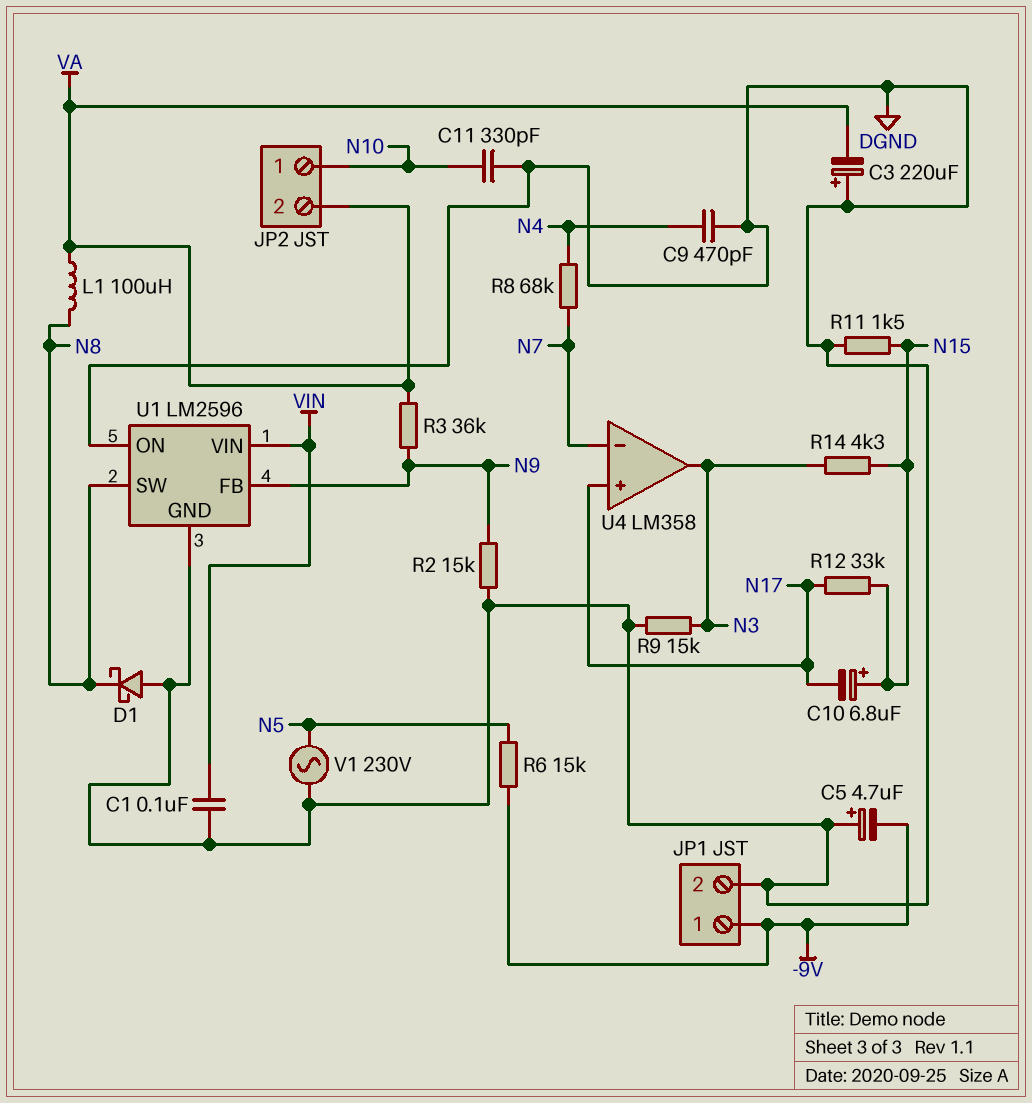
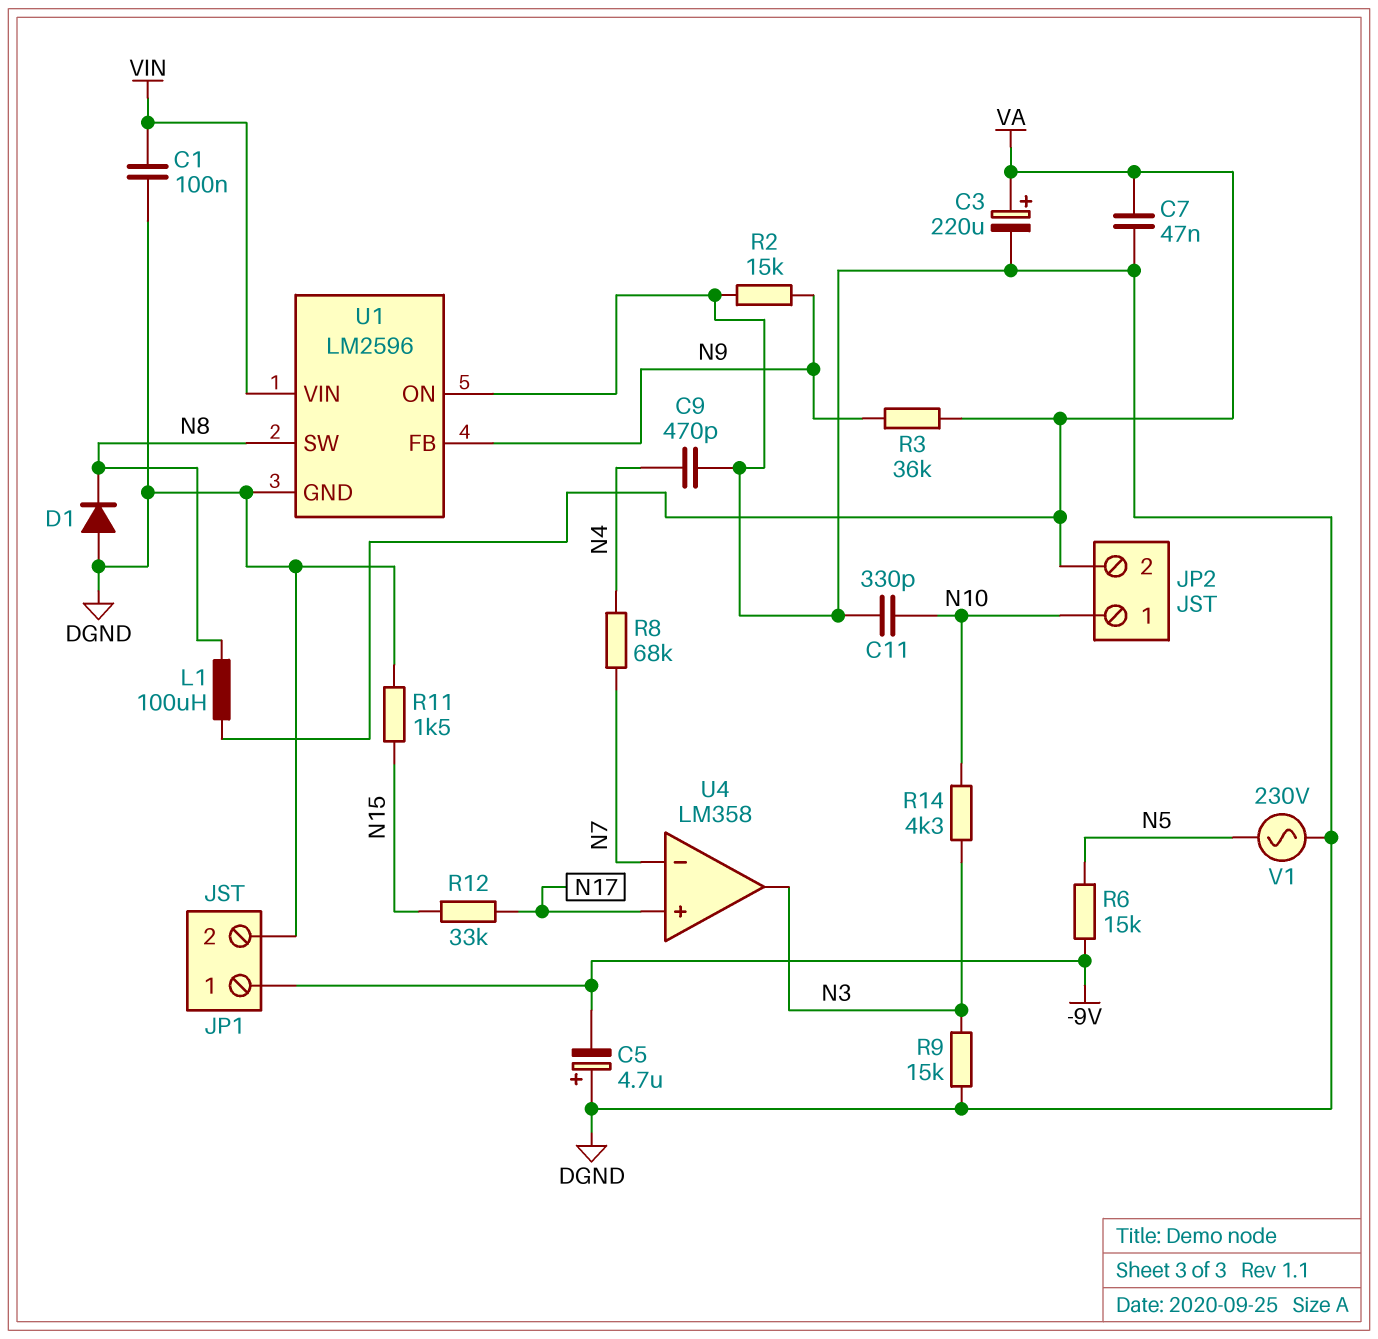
C3: 220uF (plus DGND, minus VA) -> 220uF (plus VA, minus DGND)
C7: none -> 47nF (DGND, VA)
C10: 6.8uF (plus N15, minus N17) -> none
D1: schottky (A DGND, K N8) -> diode (A DGND, K N8)
R14: 4.3k (N3, N15) -> 4.3k (N3, N10)

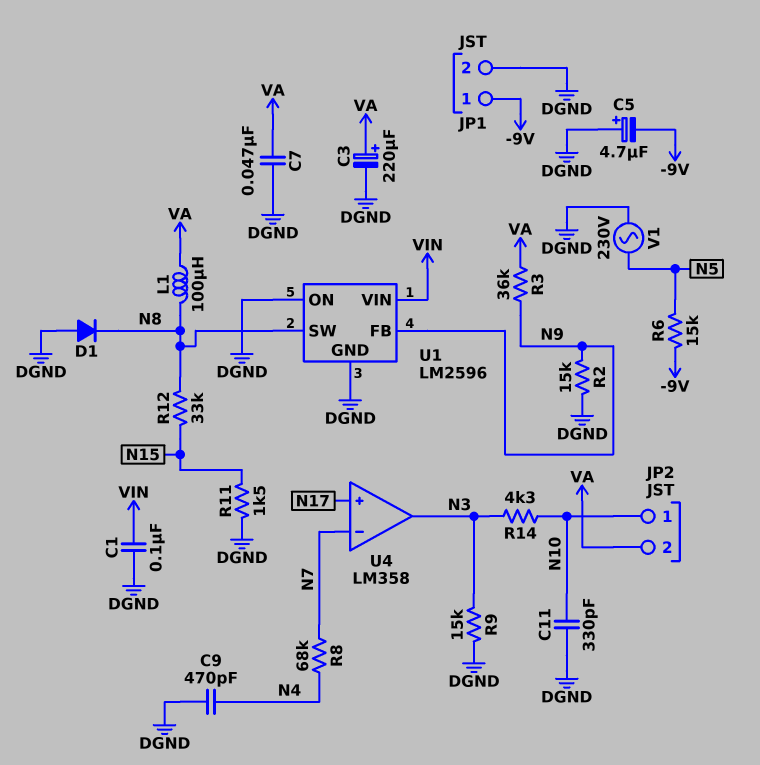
R12: 33k (N15, N17) -> 33k (N8, N15)

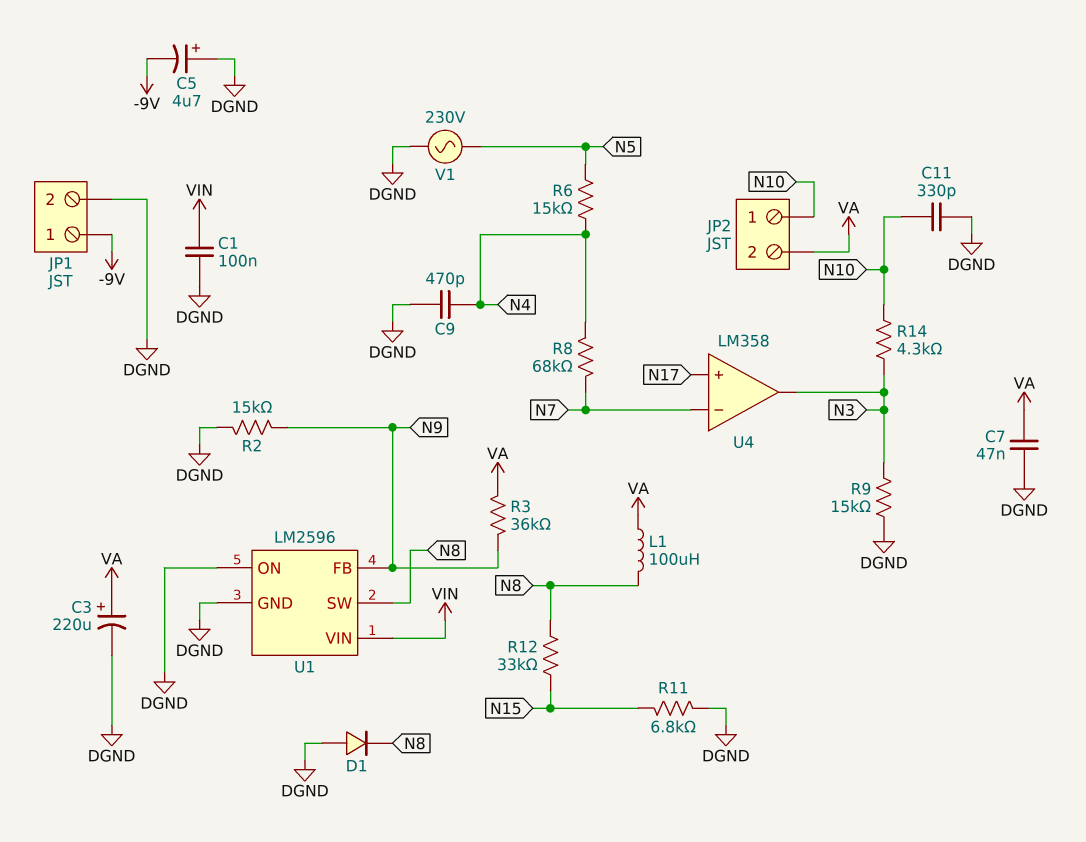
R6: 15k (-9V, N5) -> 15k (N4, N5)
R11: 1.5k (DGND, N15) -> 6.8k (DGND, N15)

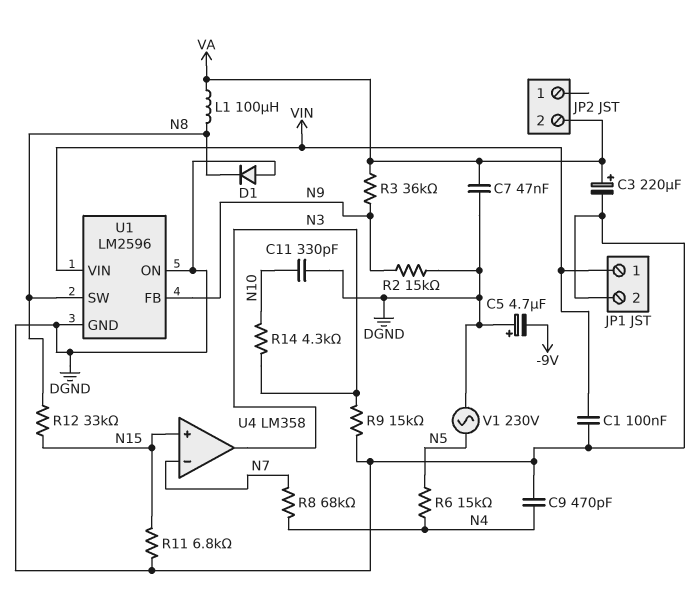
JP1 pin 1: -9V -> VIN
JP2 pin 1: N10 -> none
U4 pin in+: N17 -> N15

